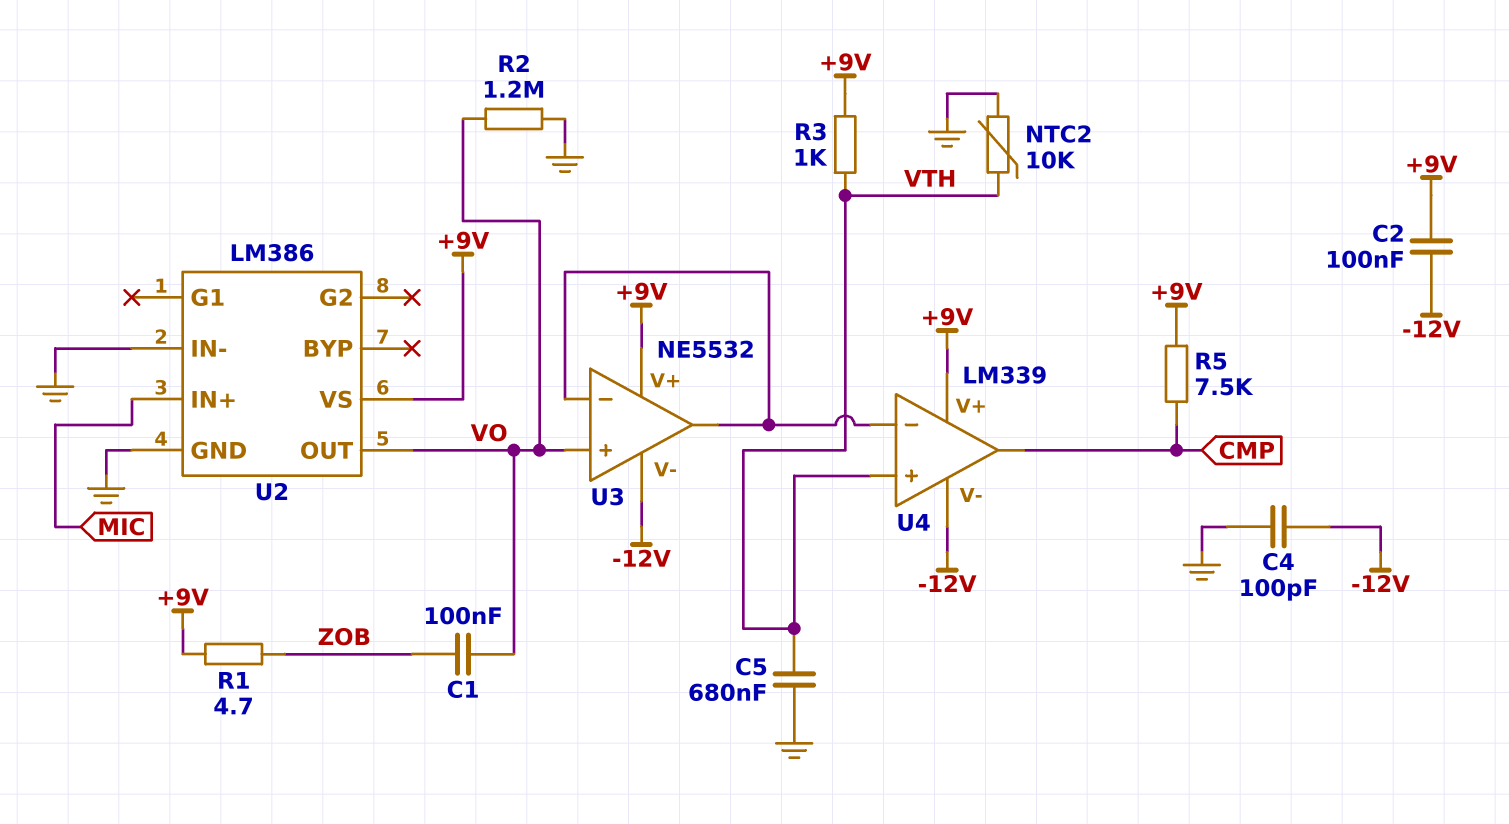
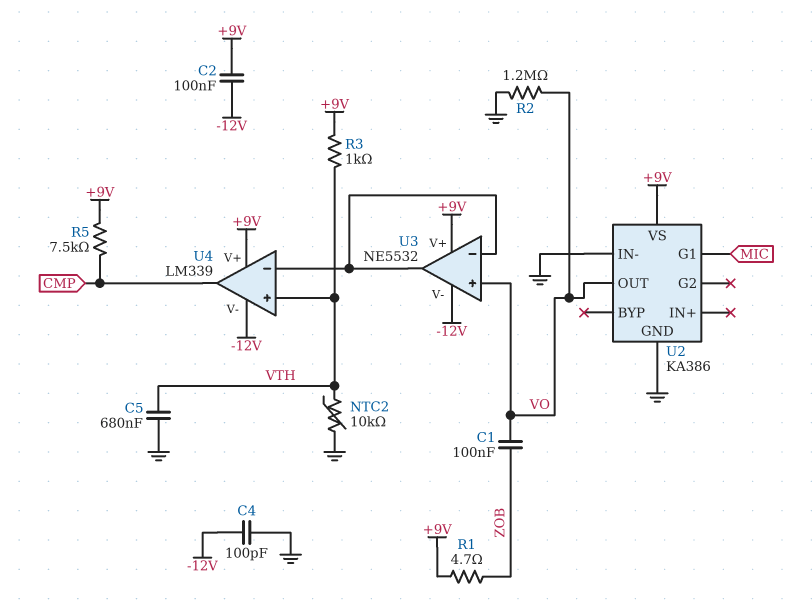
U2: LM386 -> KA386
U2 pin G1: none -> MIC
U2 pin IN+: MIC -> none

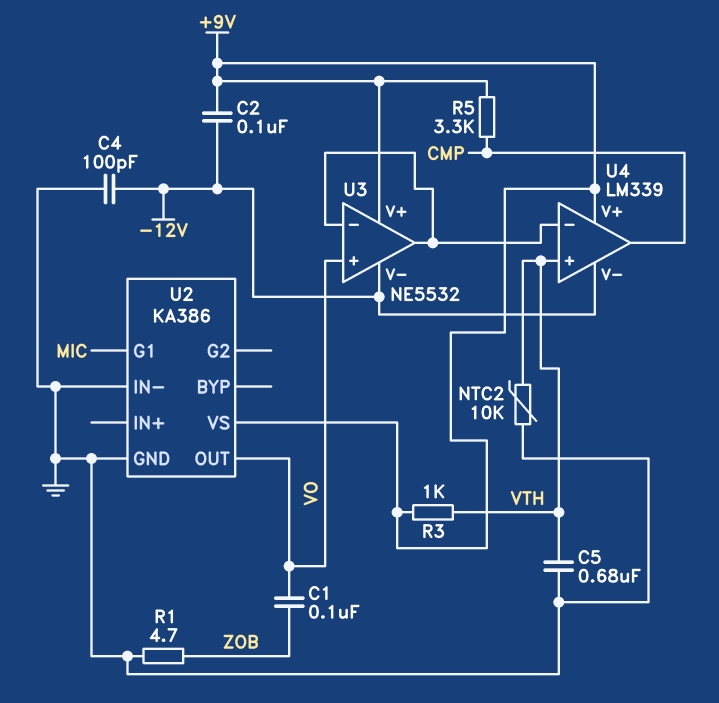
R1: 4.7 (+9V, ZOB) -> 4.7 (GND, ZOB)
R2: 1.2M (GND, VO) -> none
R5: 7.5k (+9V, CMP) -> 3.3k (+9V, CMP)

